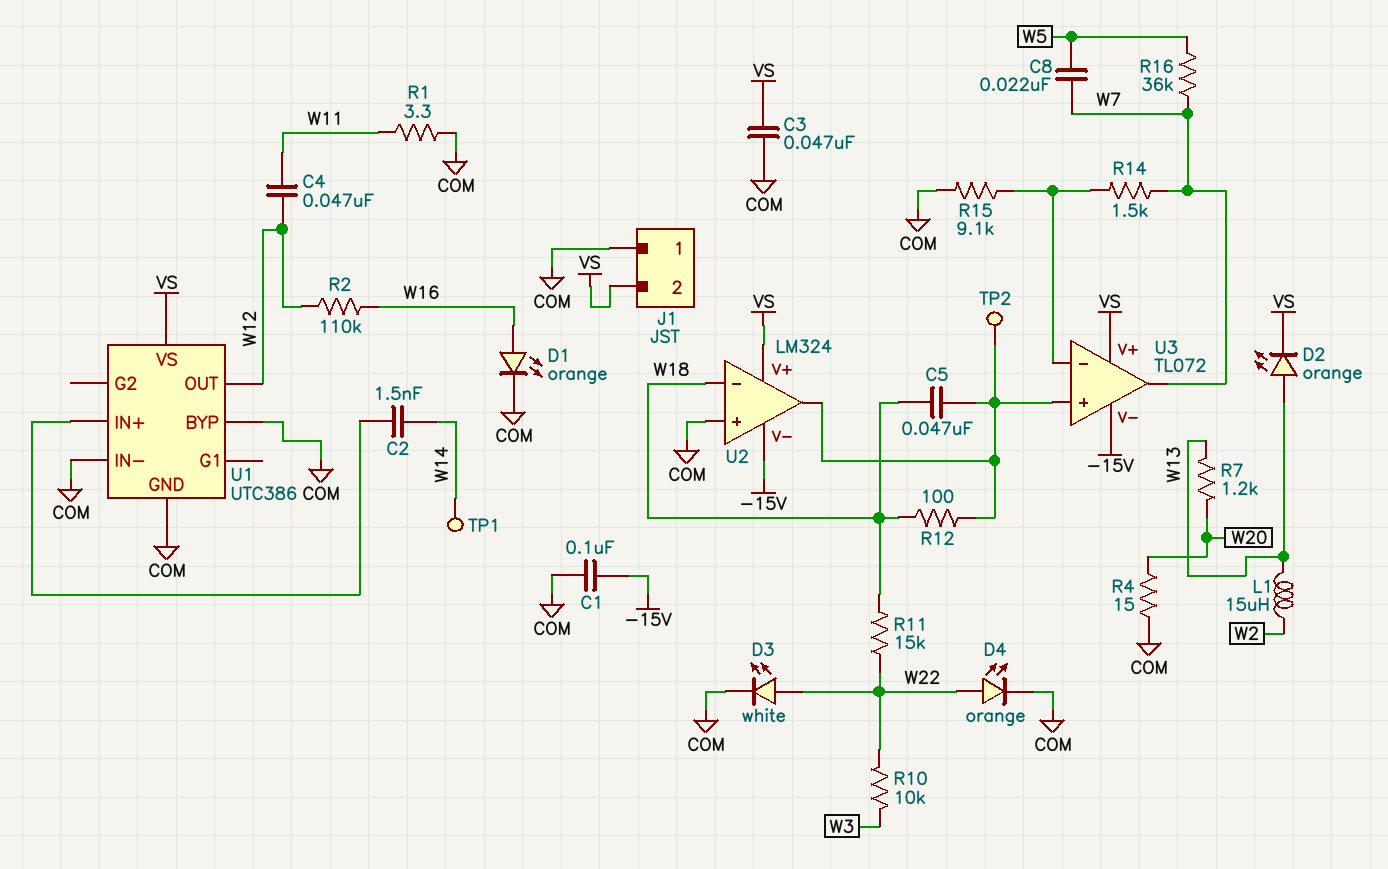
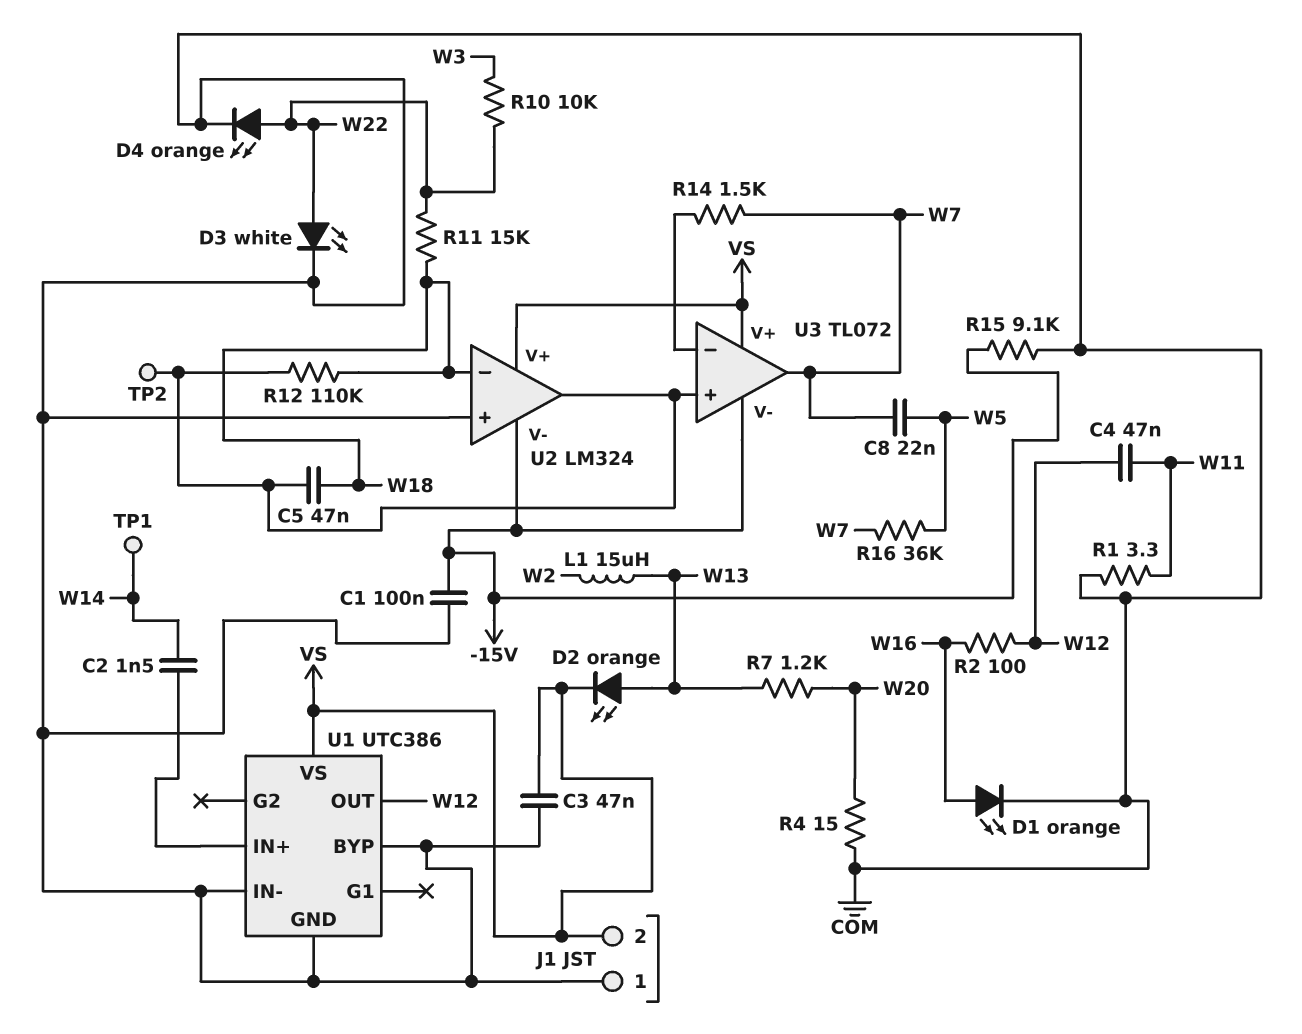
R2: 110k (W12, W16) -> 100 (W12, W16)
R12: 100 (U2/out, W18) -> 110k (U2/out, W18)
R15: 9.1k (COM, U3/in-) -> 9.1k (-15V, COM)

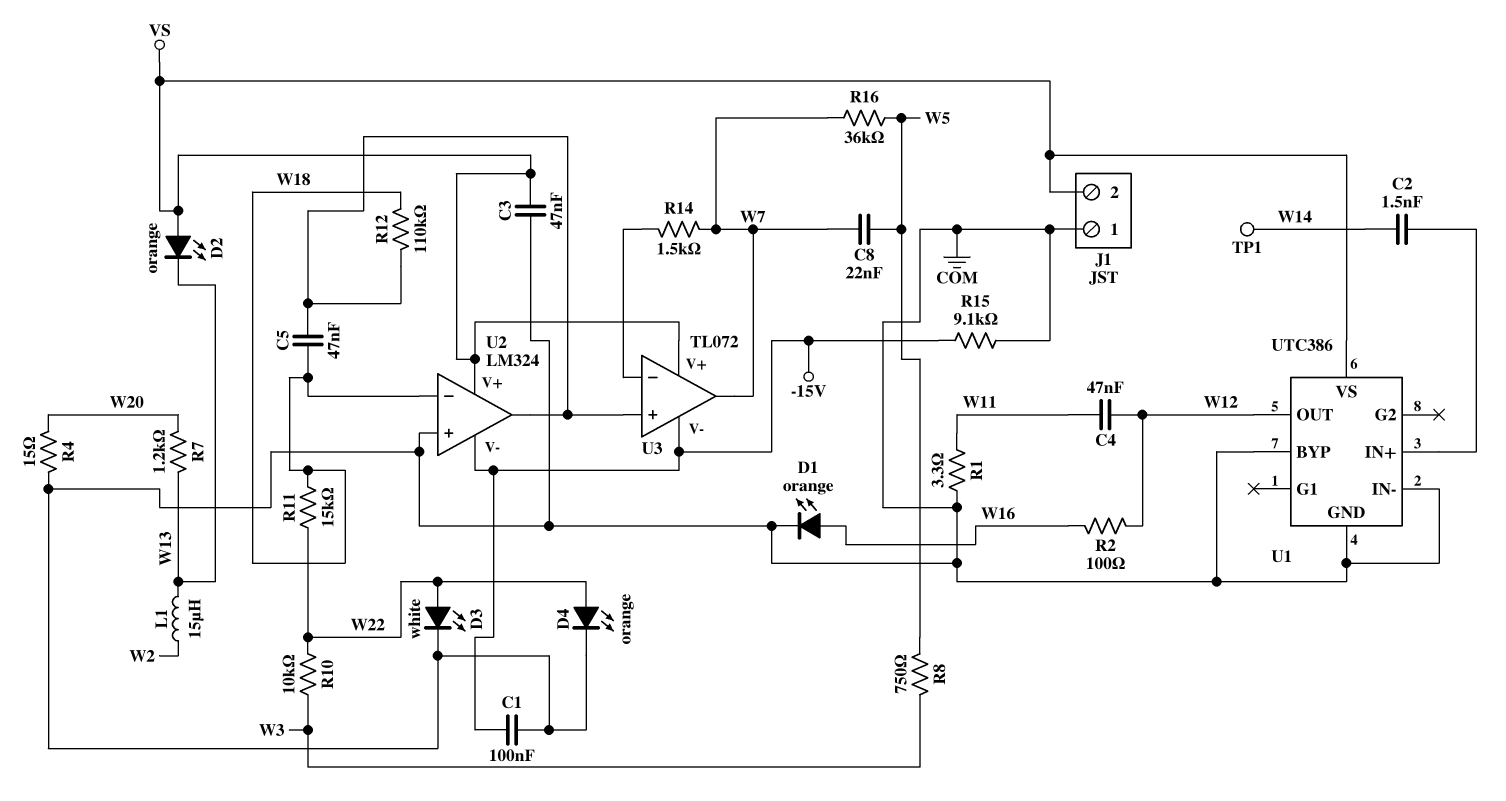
D2: LED orange (A W13, K VS) -> LED orange (A VS, K W13)
R8: none -> 750 (W3, W5)
TP2: test point (U2/out) -> none

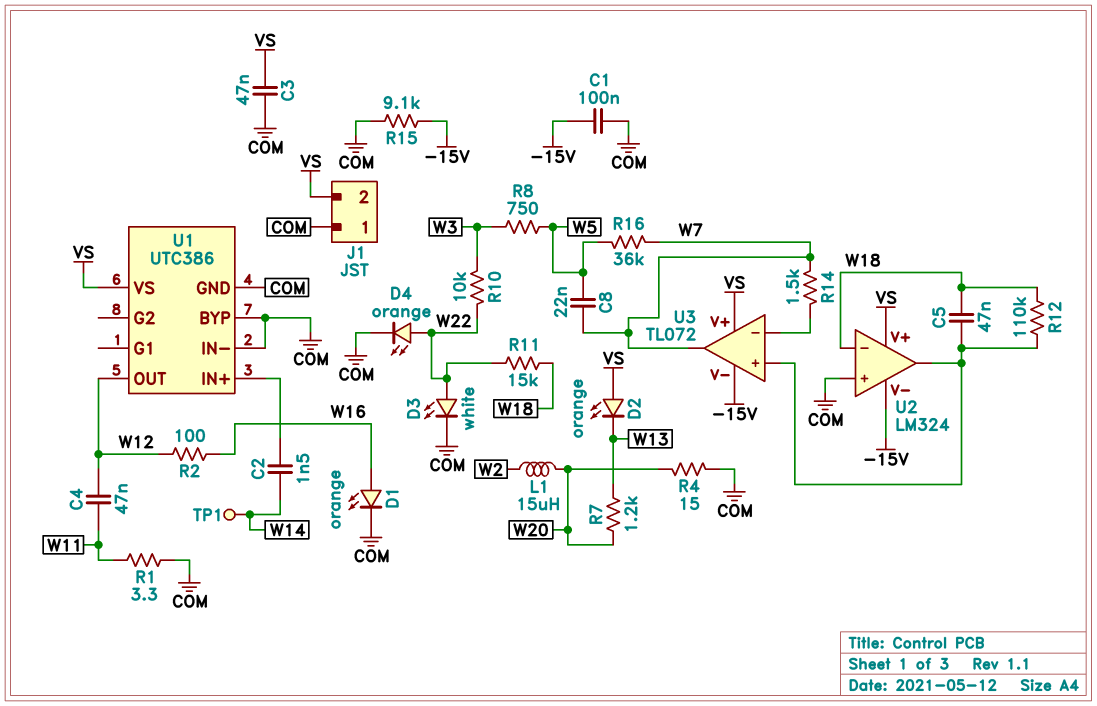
L1: 15uH (W2, W13) -> 15uH (W2, W20)

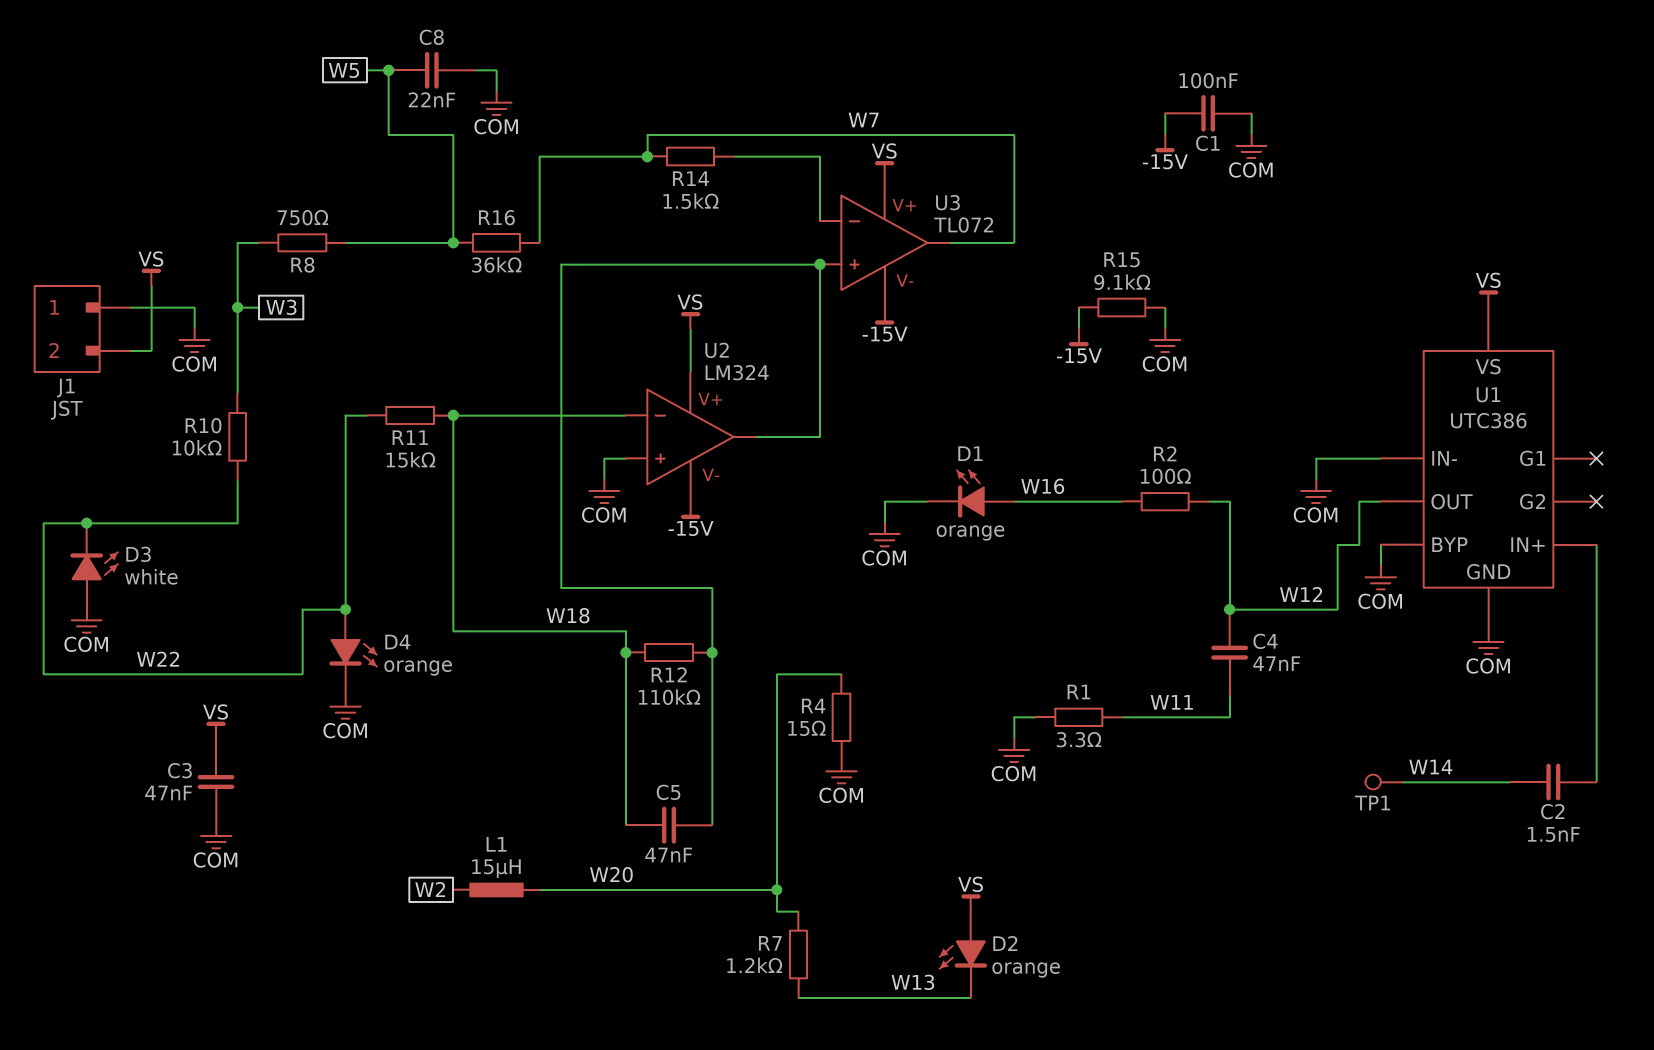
C8: 22nF (W5, W7) -> 22nF (COM, W5)
D3: LED white (A W22, K COM) -> LED white (A COM, K W22)

